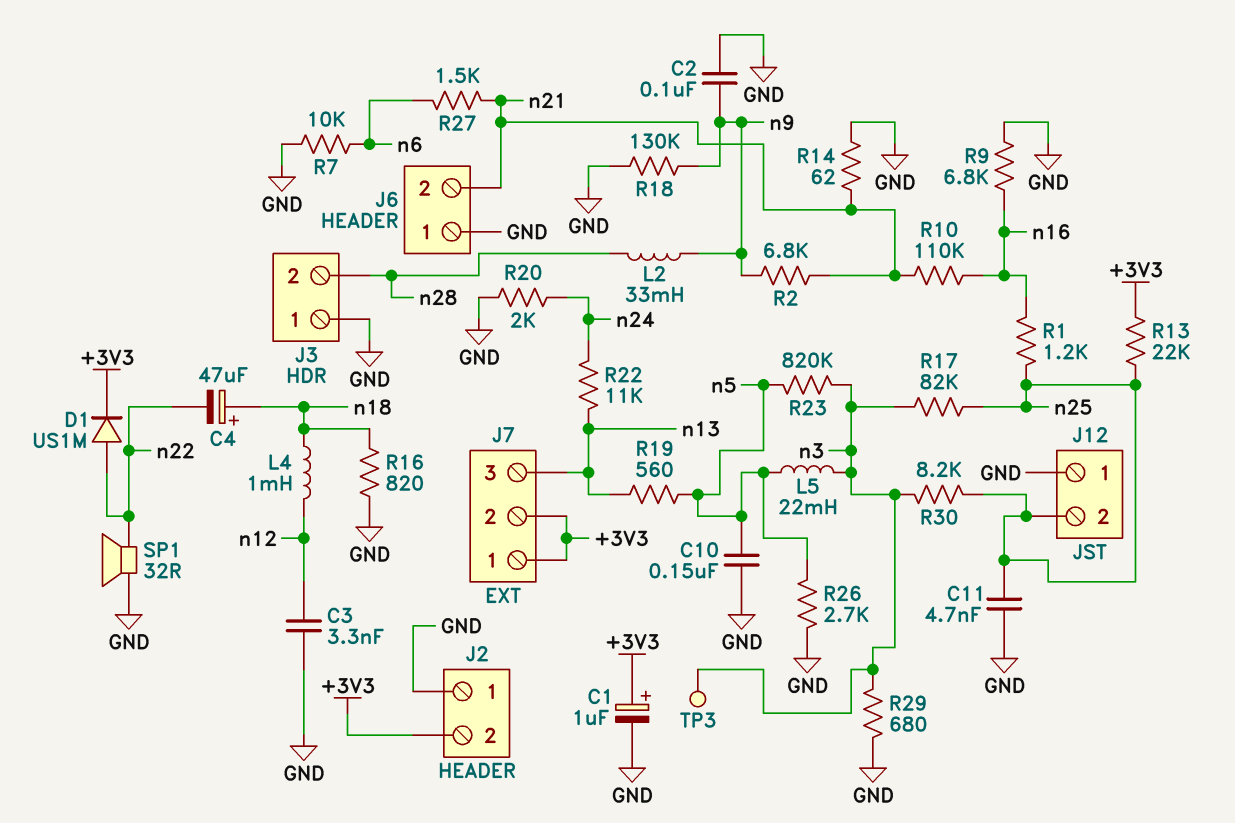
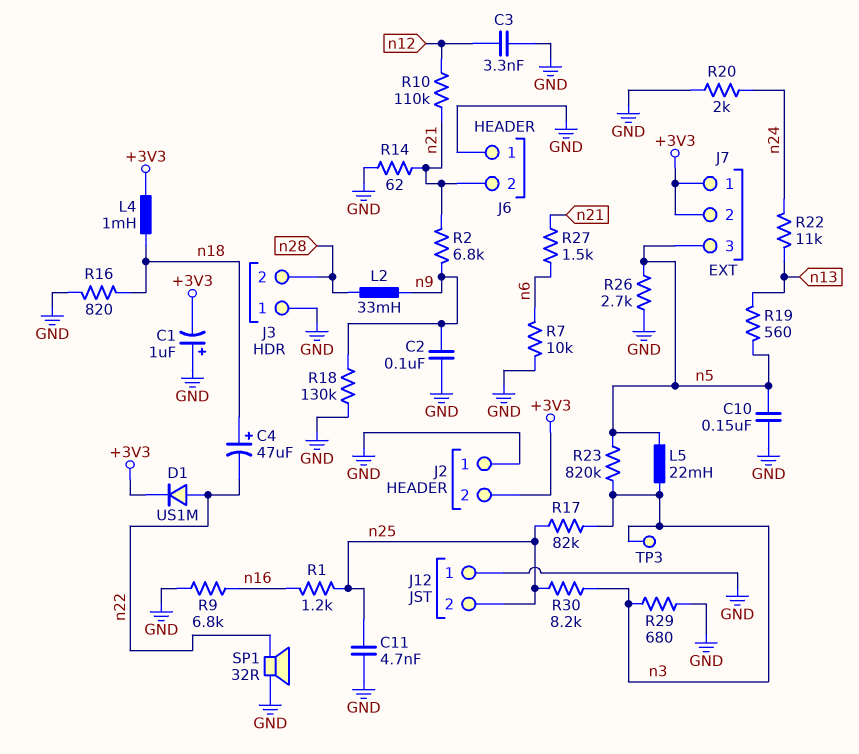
C1: 1uF (plus +3V3, minus GND) -> 1uF (plus GND, minus +3V3)
J7 pin 3: n13 -> n5
L4: 1mH (n12, n18) -> 1mH (+3V3, n18)
R10: 110k (n16, n21) -> 110k (n12, n21)
R13: 22k (+3V3, n25) -> none

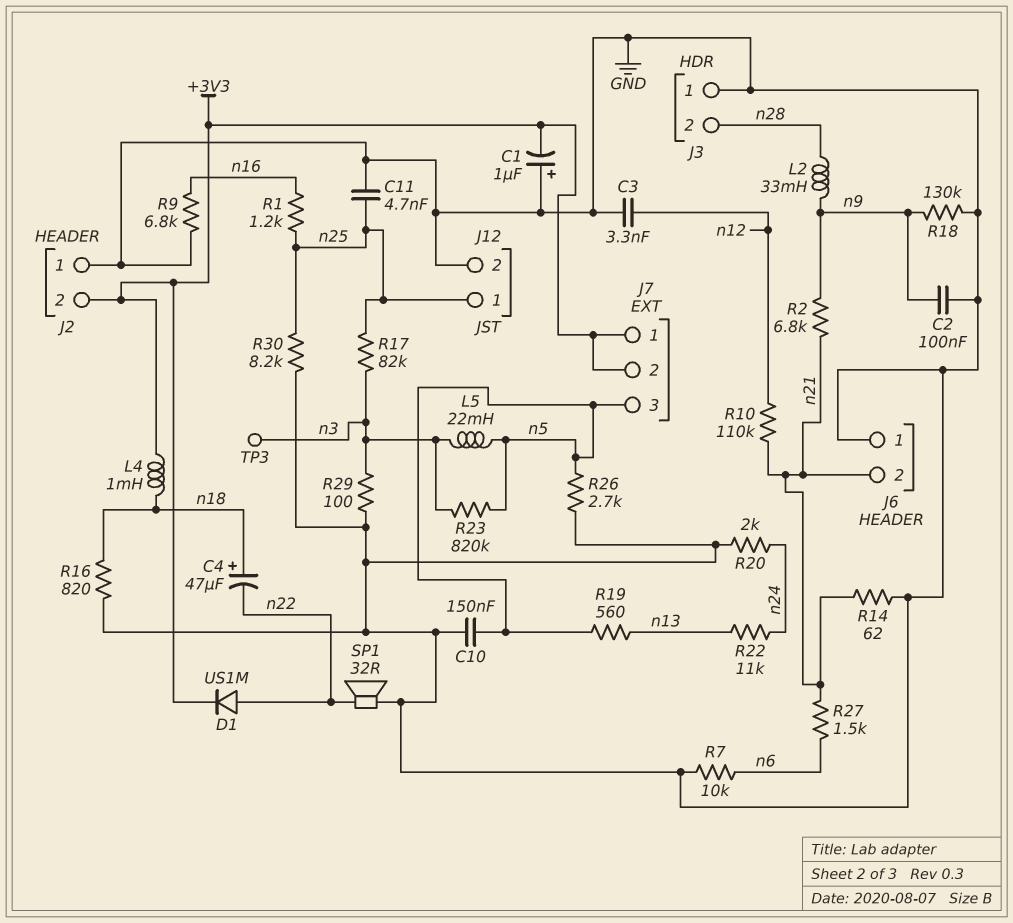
J12 pin 1: GND -> n25
J12 pin 2: n25 -> GND
R29: 680 (GND, n3) -> 100 (GND, n3)
R30: 8.2k (n3, n25) -> 8.2k (GND, n25)

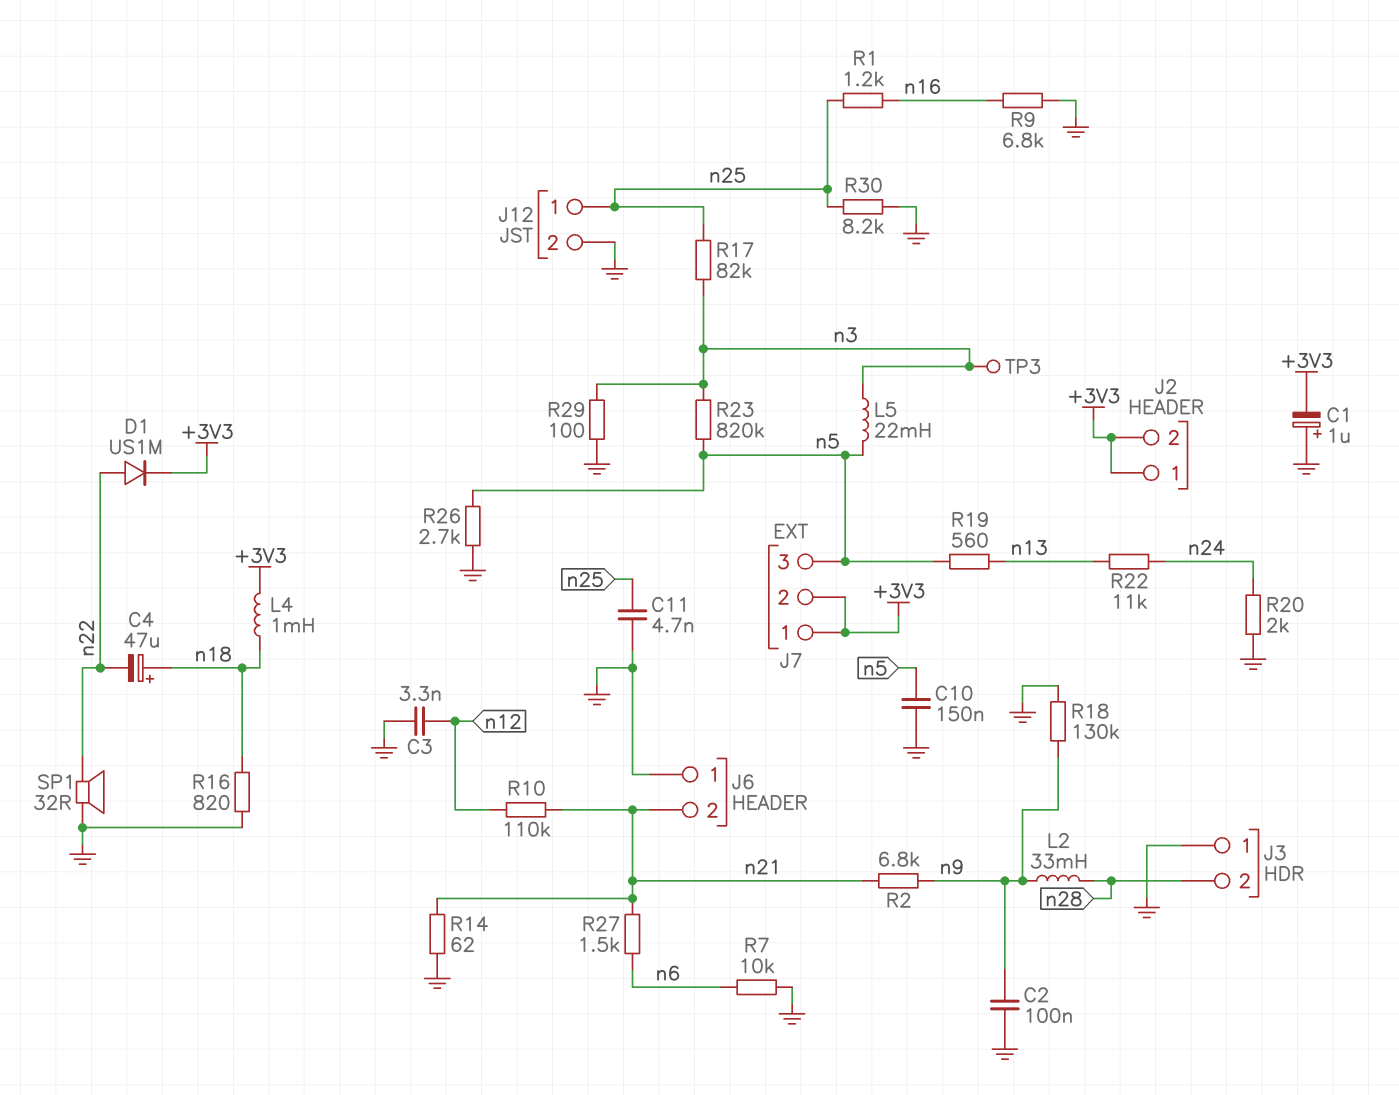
J2 pin 1: GND -> +3V3

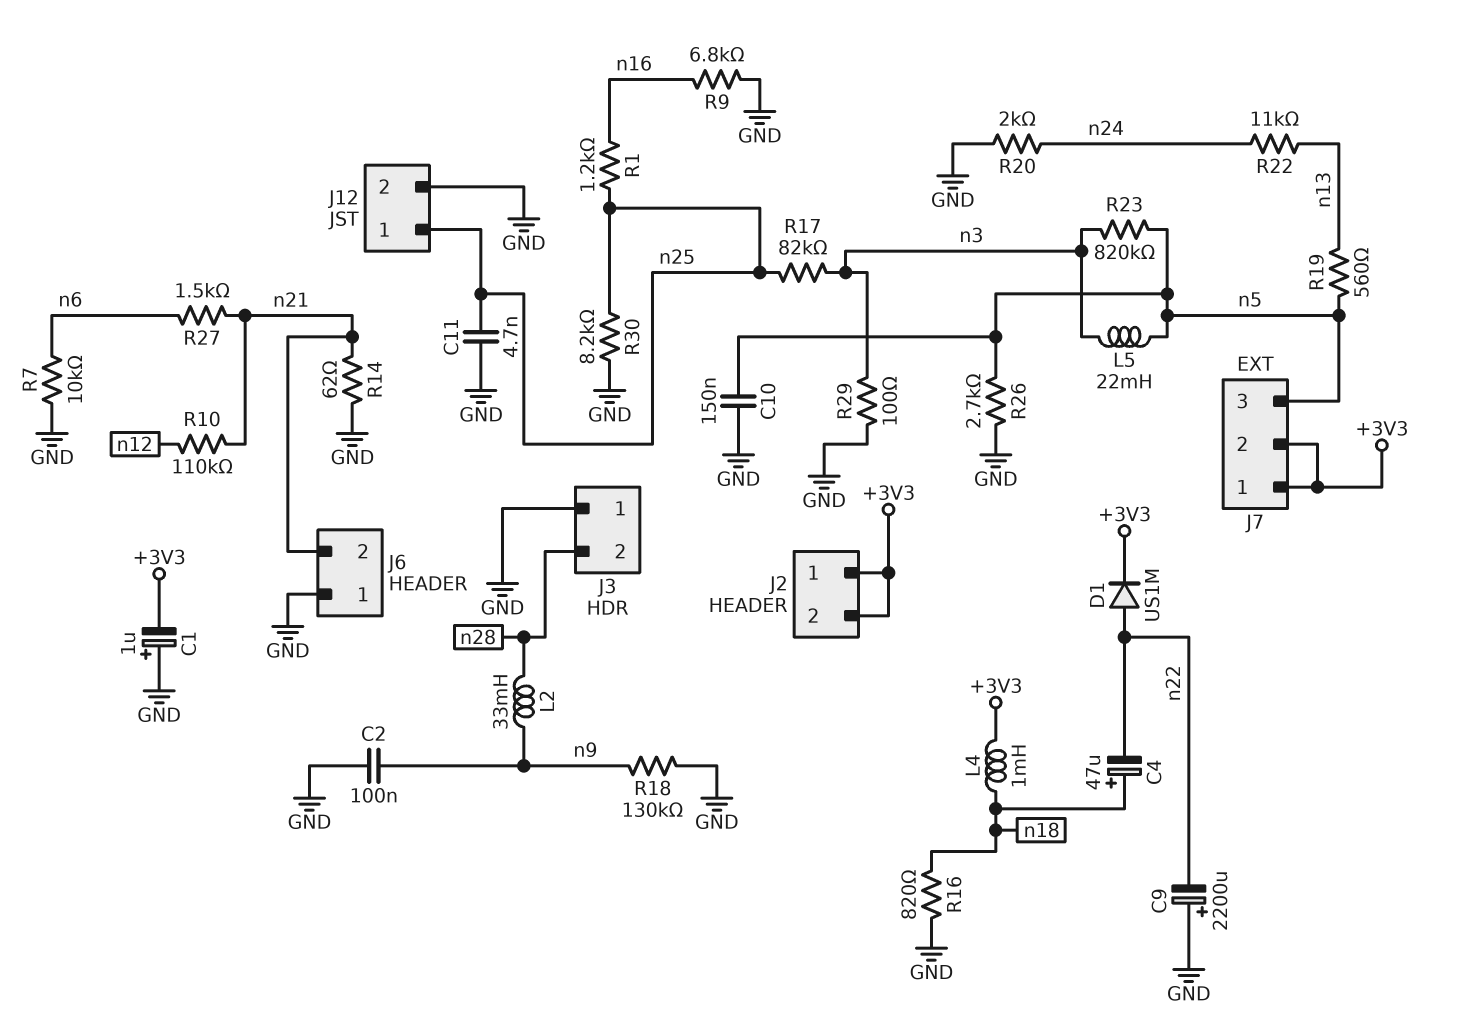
C3: 3.3nF (GND, n12) -> none
C9: none -> 2200uF (plus GND, minus n22)
R2: 6.8k (n9, n21) -> none
SP1: speaker 32R (GND, n22) -> none
TP3: test point (n3) -> none

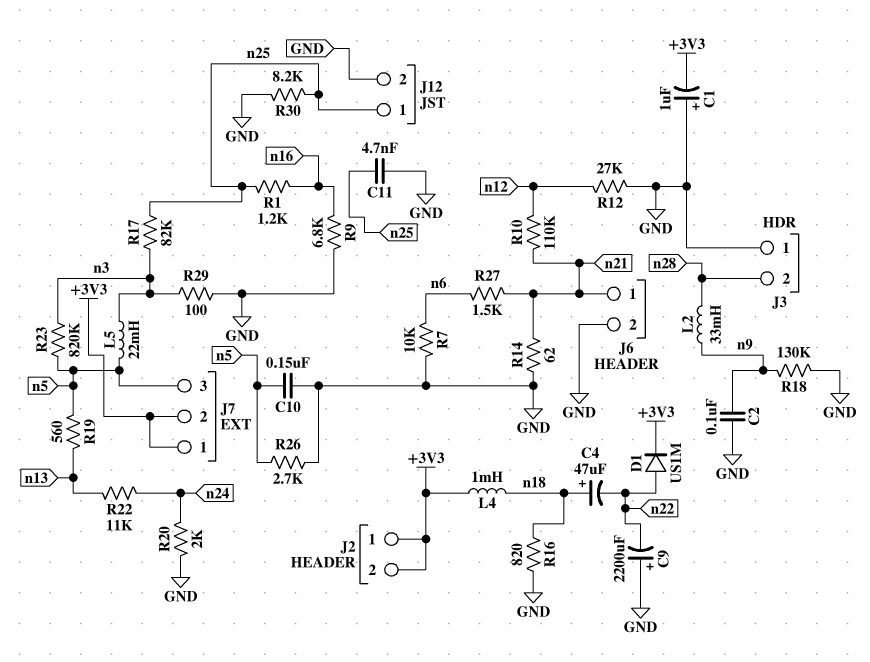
J6 pin 1: GND -> n21
J6 pin 2: n21 -> GND
R12: none -> 27k (GND, n12)

